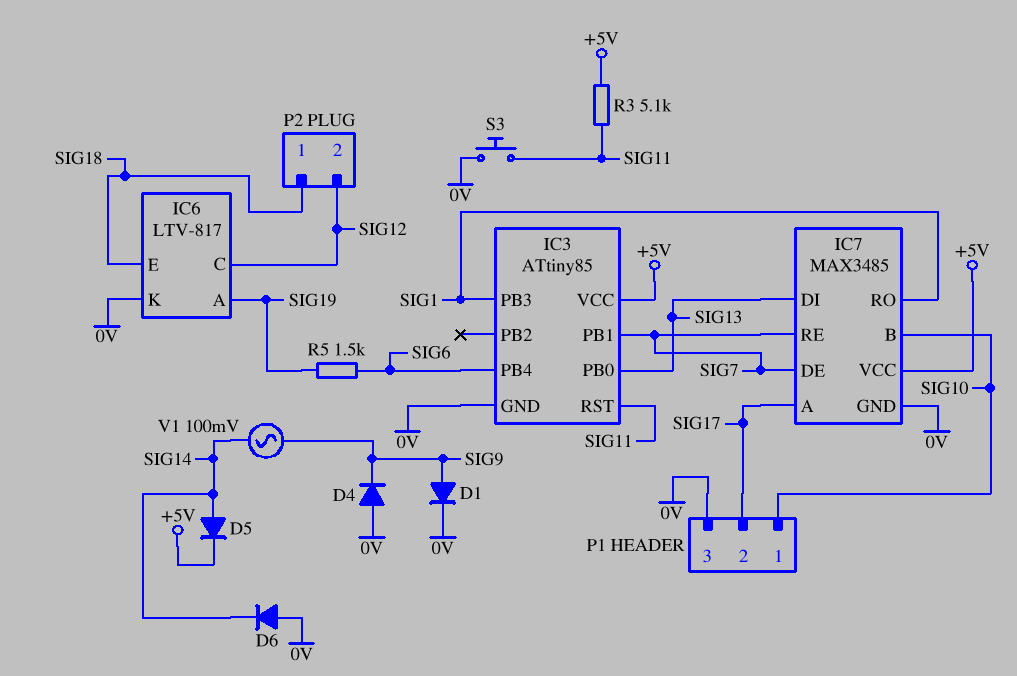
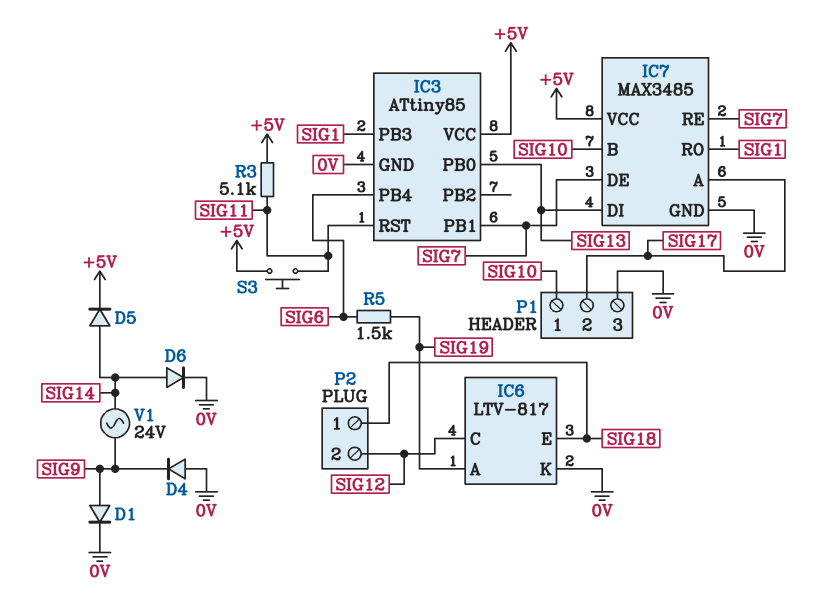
D6: diode (A 0V, K SIG14) -> diode (A SIG14, K 0V)
S3: button (0V, SIG11) -> button (+5V, SIG11)
V1: AC 100mV (SIG9, SIG14) -> AC 24V (SIG9, SIG14)

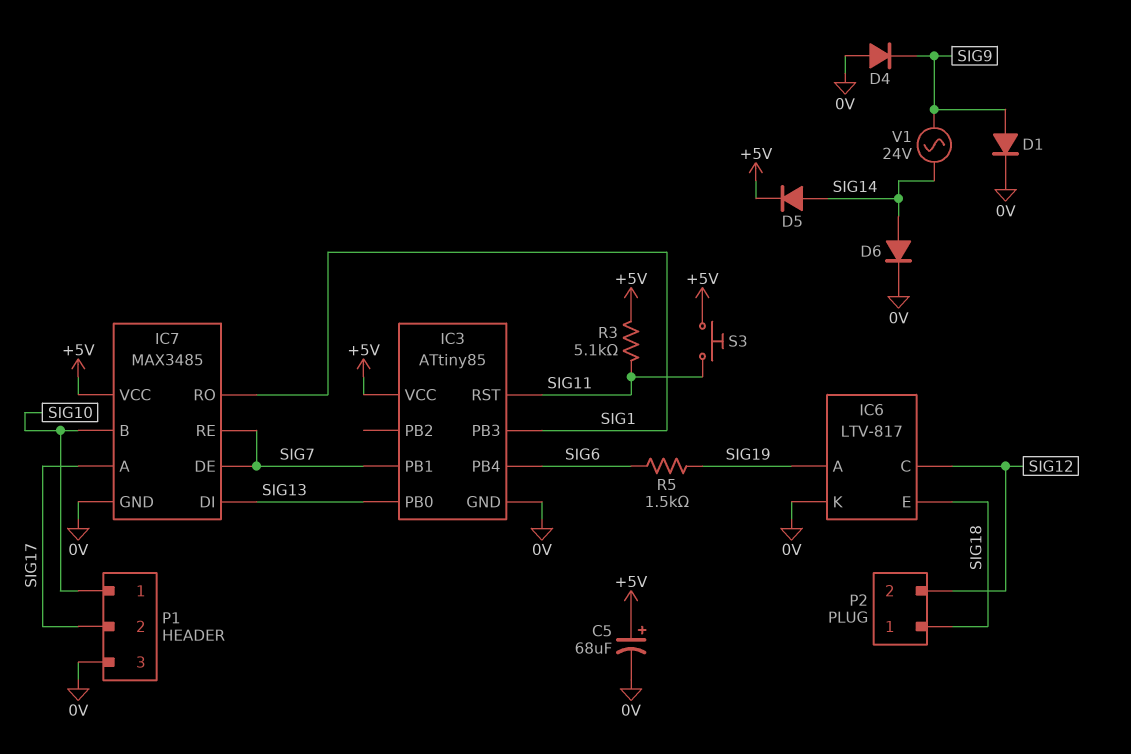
C5: none -> 68uF (plus +5V, minus 0V)

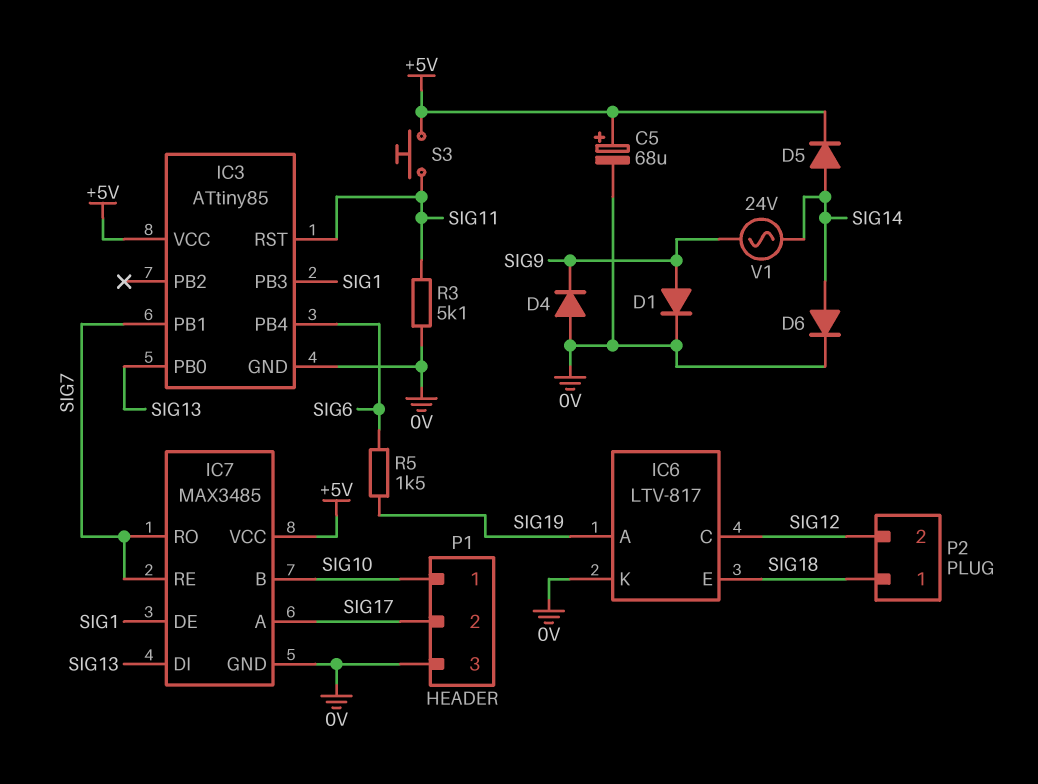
IC7 pin DE: SIG7 -> SIG1
IC7 pin RO: SIG1 -> SIG7
R3: 5.1k (+5V, SIG11) -> 5.1k (0V, SIG11)

